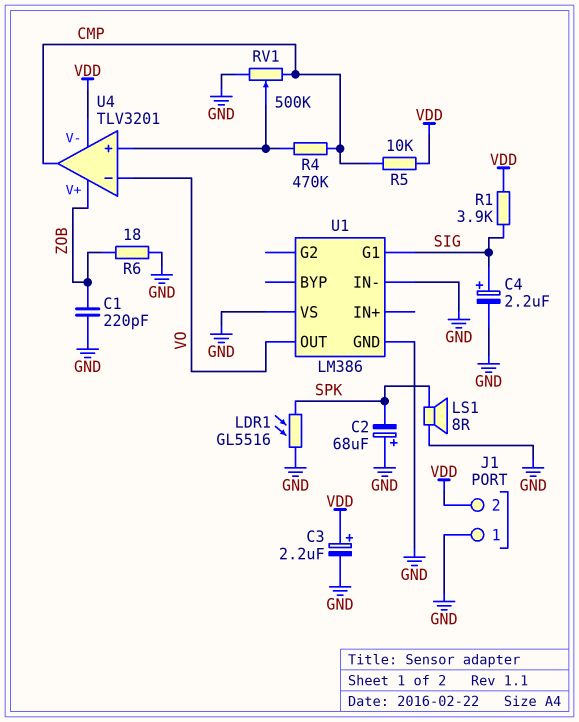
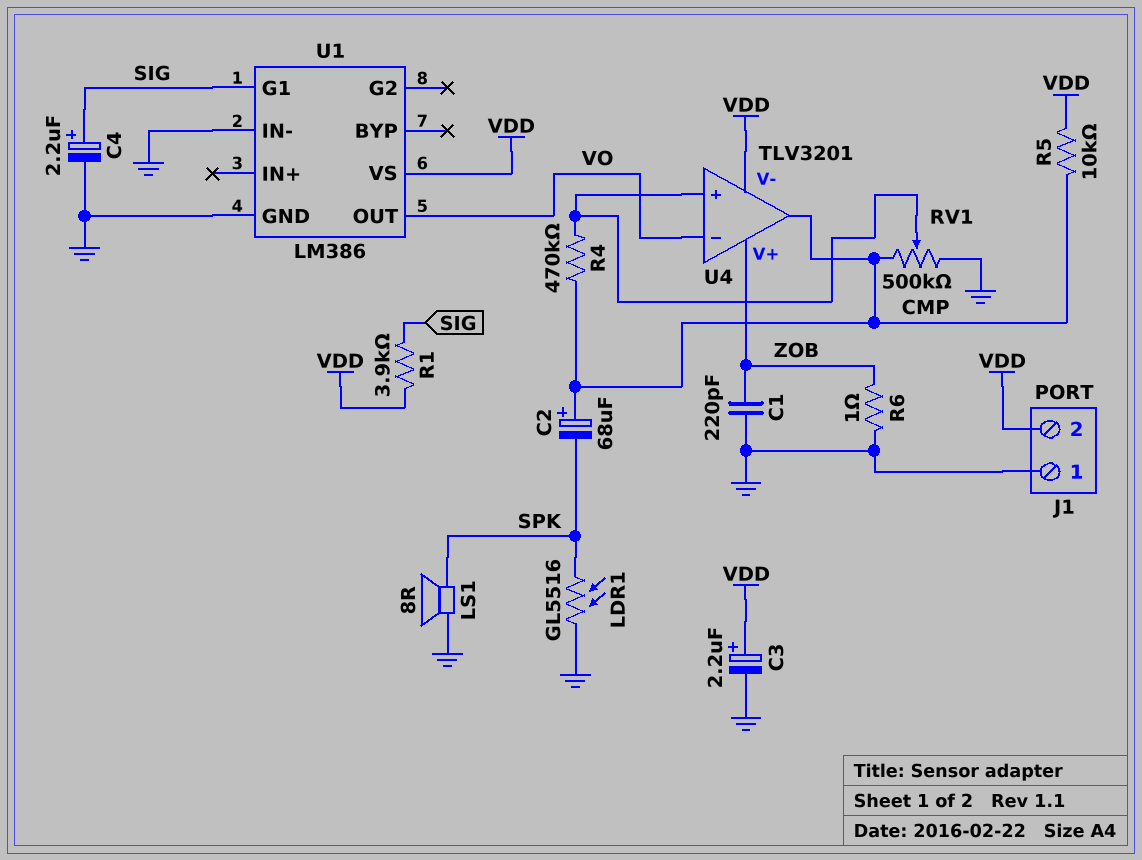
C2: 68uF (plus GND, minus SPK) -> 68uF (plus CMP, minus SPK)
R6: 18 (GND, ZOB) -> 1 (GND, ZOB)
U1 pin VS: GND -> VDD

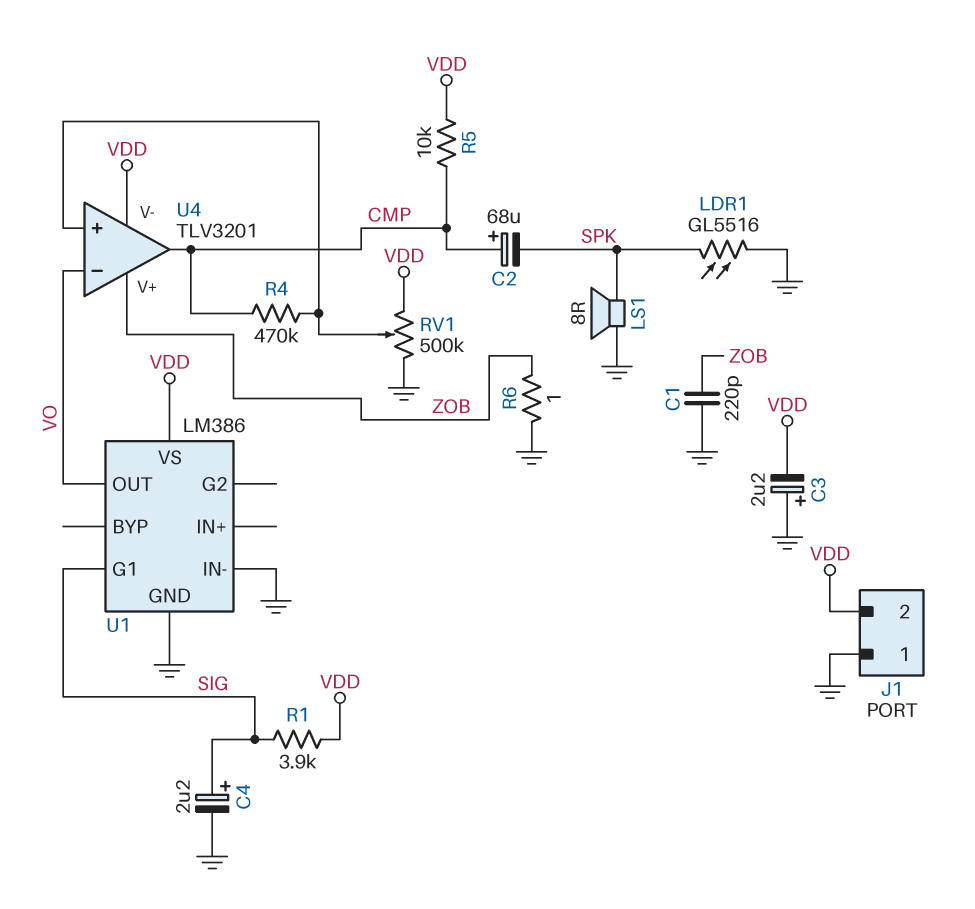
C3: 2.2uF (plus VDD, minus GND) -> 2.2uF (plus GND, minus VDD)
RV1: 500k (CMP, GND, wiper U4/in+) -> 500k (GND, VDD, wiper U4/in+)

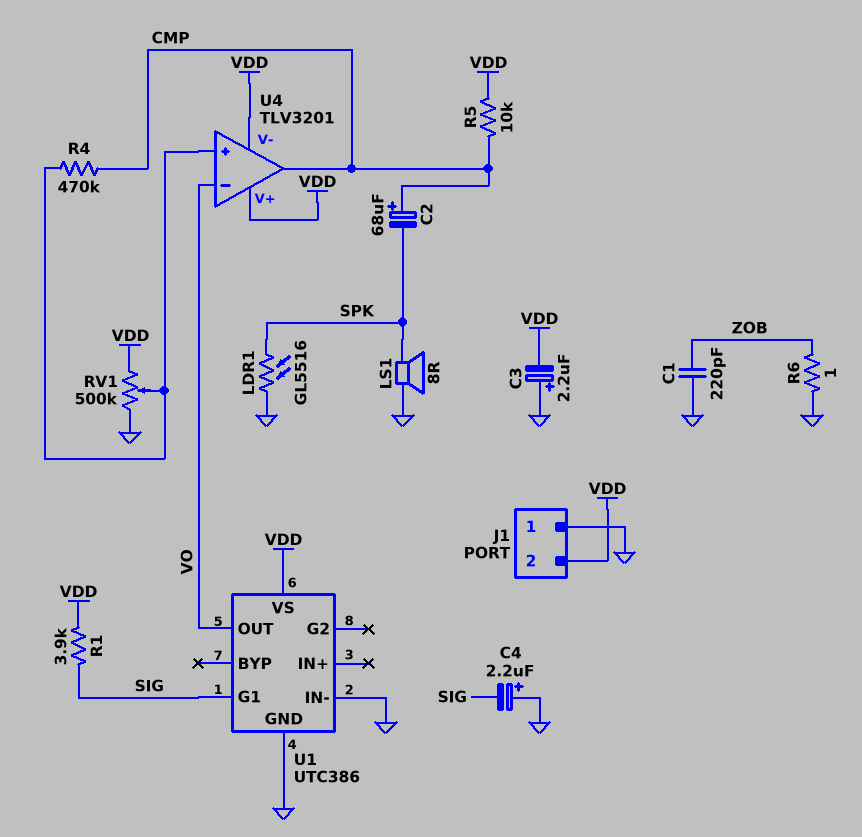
C4: 2.2uF (plus SIG, minus GND) -> 2.2uF (plus GND, minus SIG)
U1: LM386 -> UTC386
U4 pin V+: ZOB -> VDD

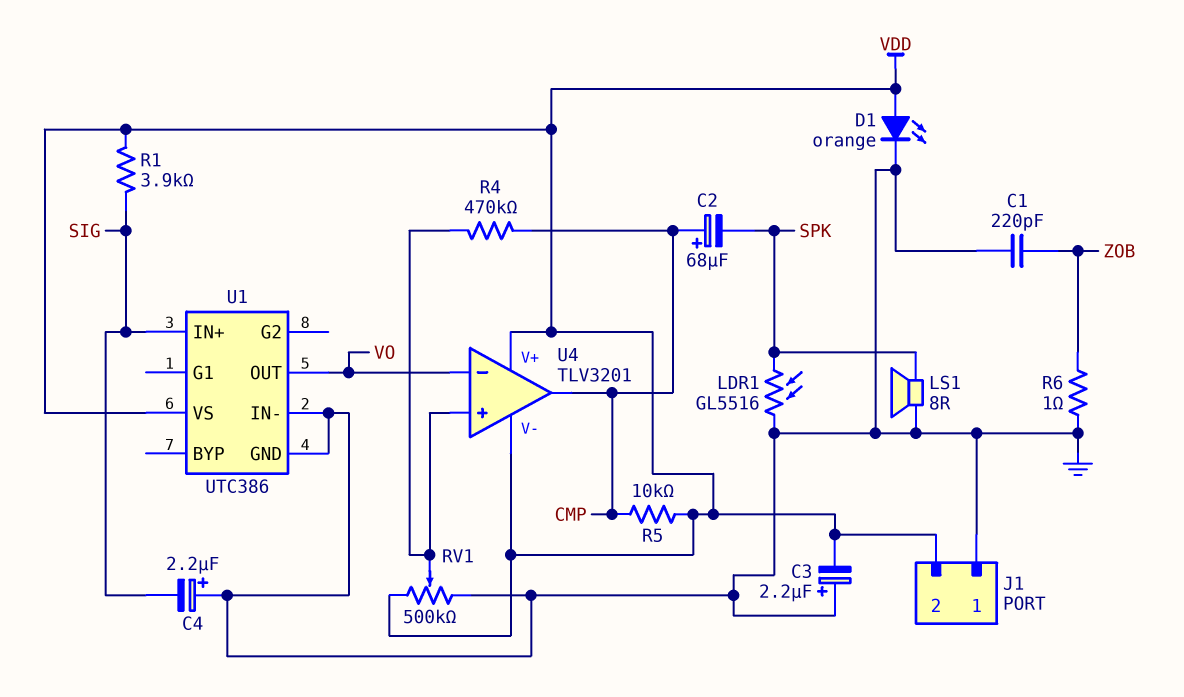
D1: none -> LED orange (A VDD, K GND)
U1 pin G1: SIG -> none
U1 pin IN+: none -> SIG

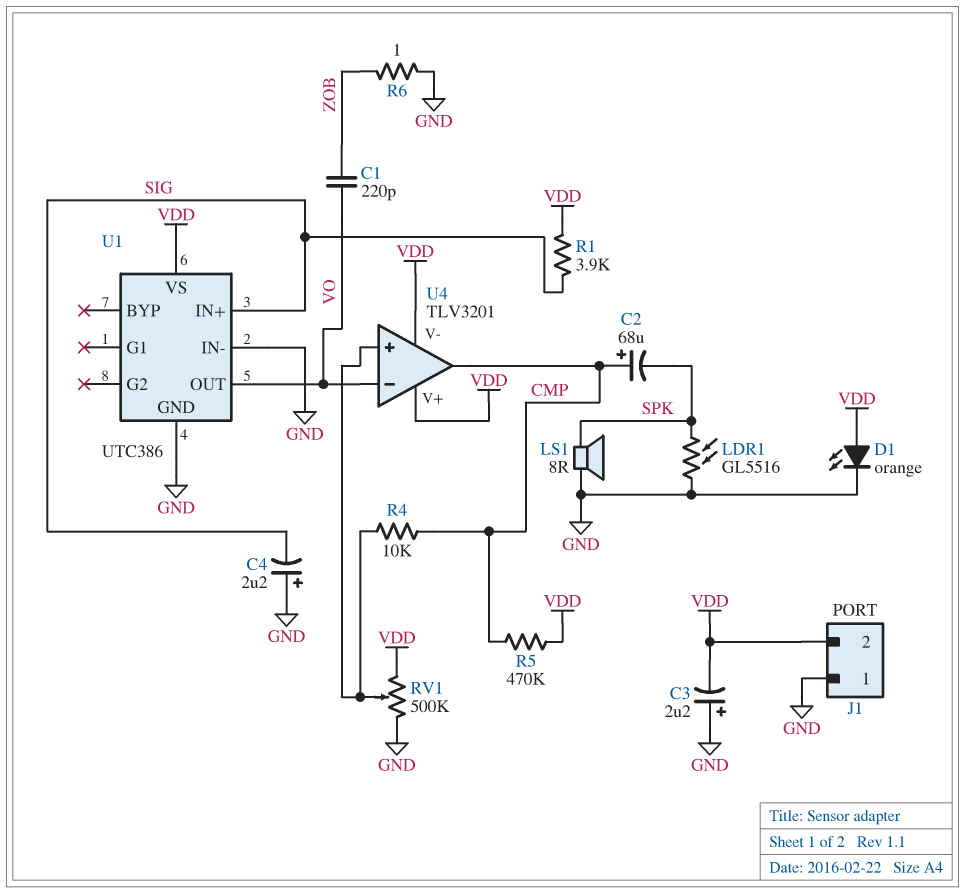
C1: 220pF (GND, ZOB) -> 220pF (VO, ZOB)
R4: 470k (CMP, U4/in+) -> 10k (CMP, U4/in+)
R5: 10k (CMP, VDD) -> 470k (CMP, VDD)

